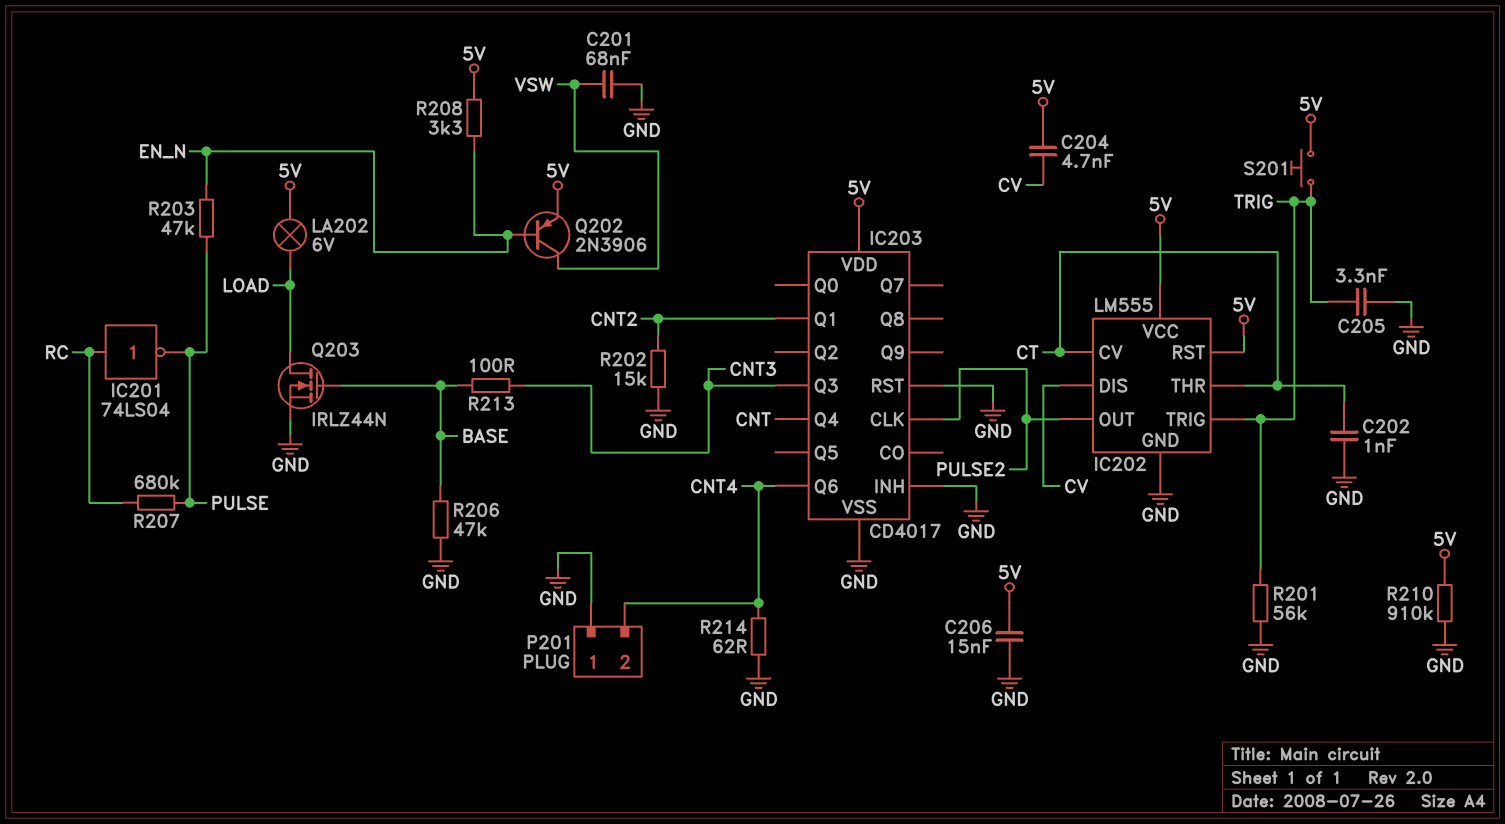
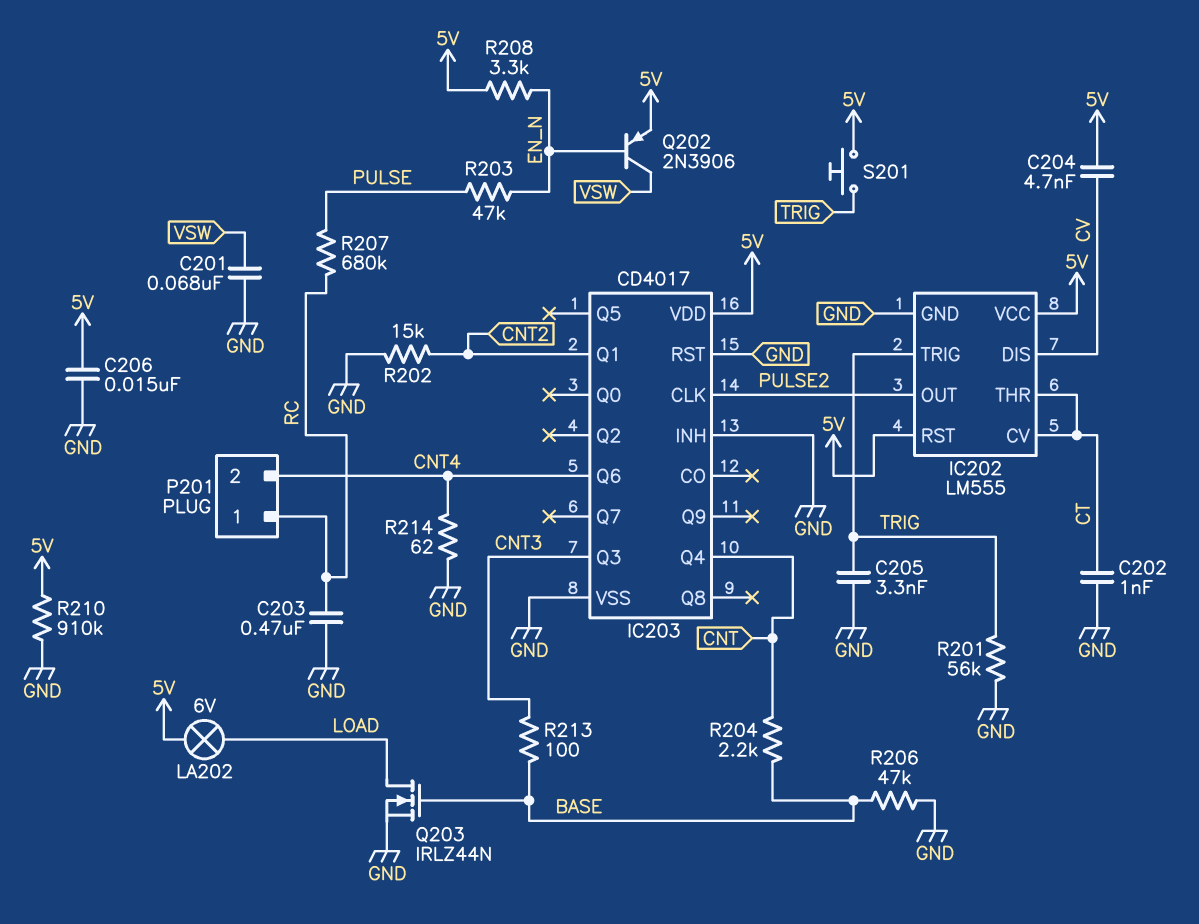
C203: none -> 470nF (GND, RC)
IC201: NOT 74LS04 (in RC, out PULSE) -> none
P201 pin 1: GND -> RC
R204: none -> 2.2k (BASE, CNT)

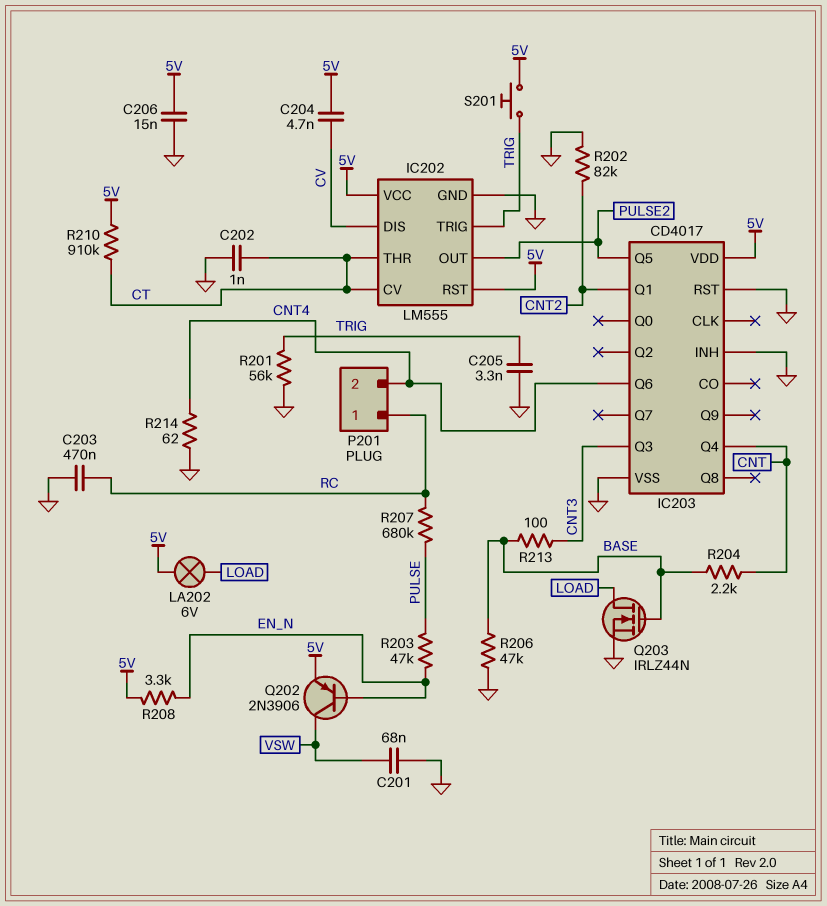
IC203 pin CLK: PULSE2 -> none
IC203 pin Q5: none -> PULSE2
R202: 15k (CNT2, GND) -> 82k (CNT2, GND)
R210: 910k (5V, GND) -> 910k (5V, CT)

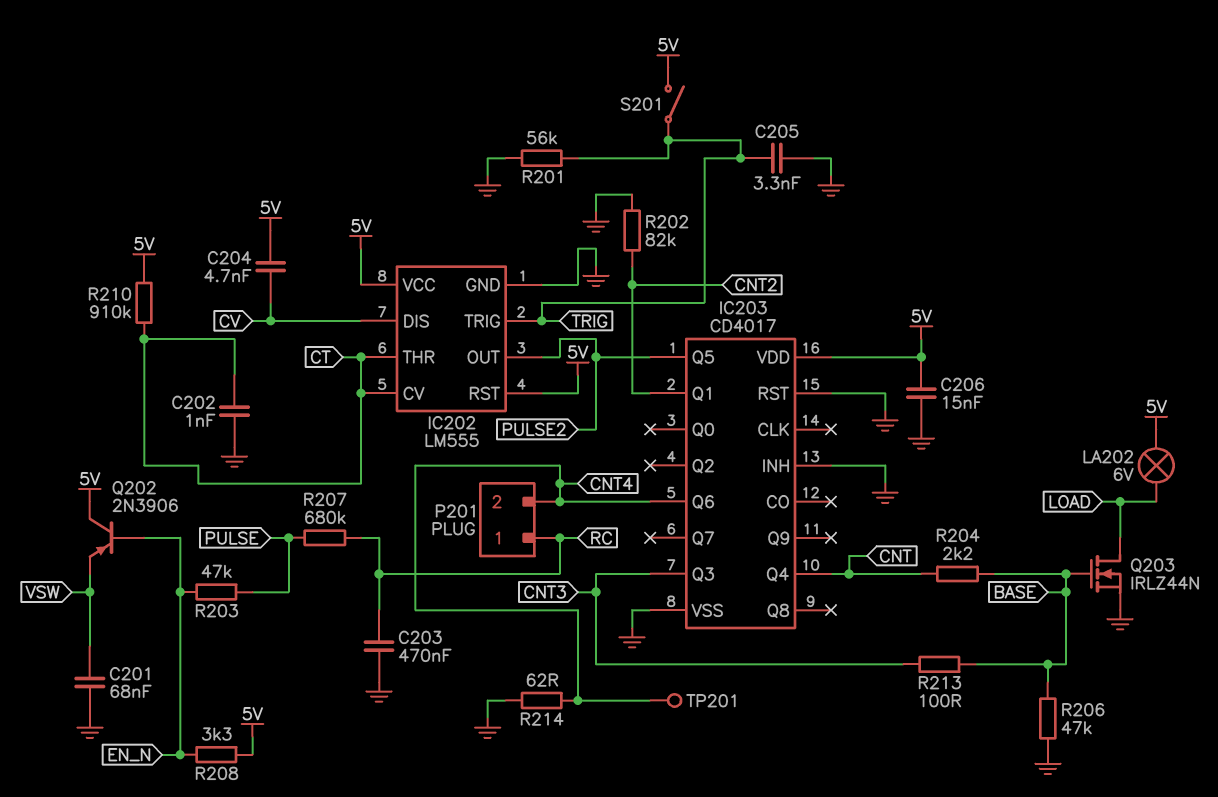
Q202: PNP 2N3906 (B EN_N, C VSW, E 5V) -> PNP 2N3906 (B EN_N, C 5V, E VSW)
S201: button (5V, TRIG) -> switch (5V, TRIG)
TP201: none -> test point (CNT4)

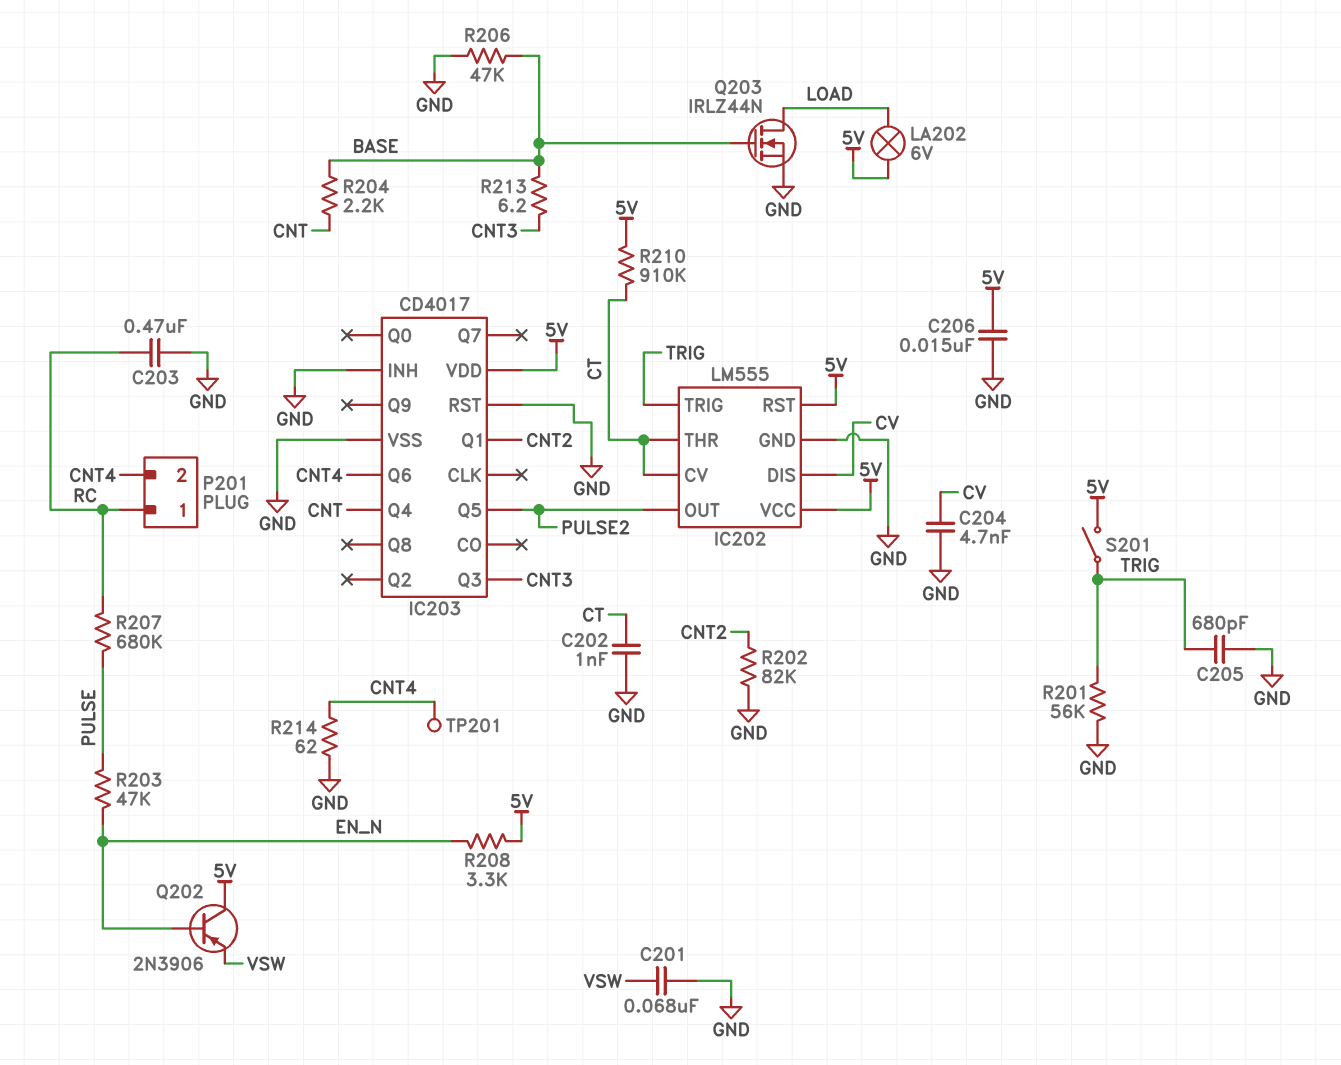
C204: 4.7nF (5V, CV) -> 4.7nF (CV, GND)
C205: 3.3nF (GND, TRIG) -> 680pF (GND, TRIG)
R213: 100 (BASE, CNT3) -> 6.2 (BASE, CNT3)

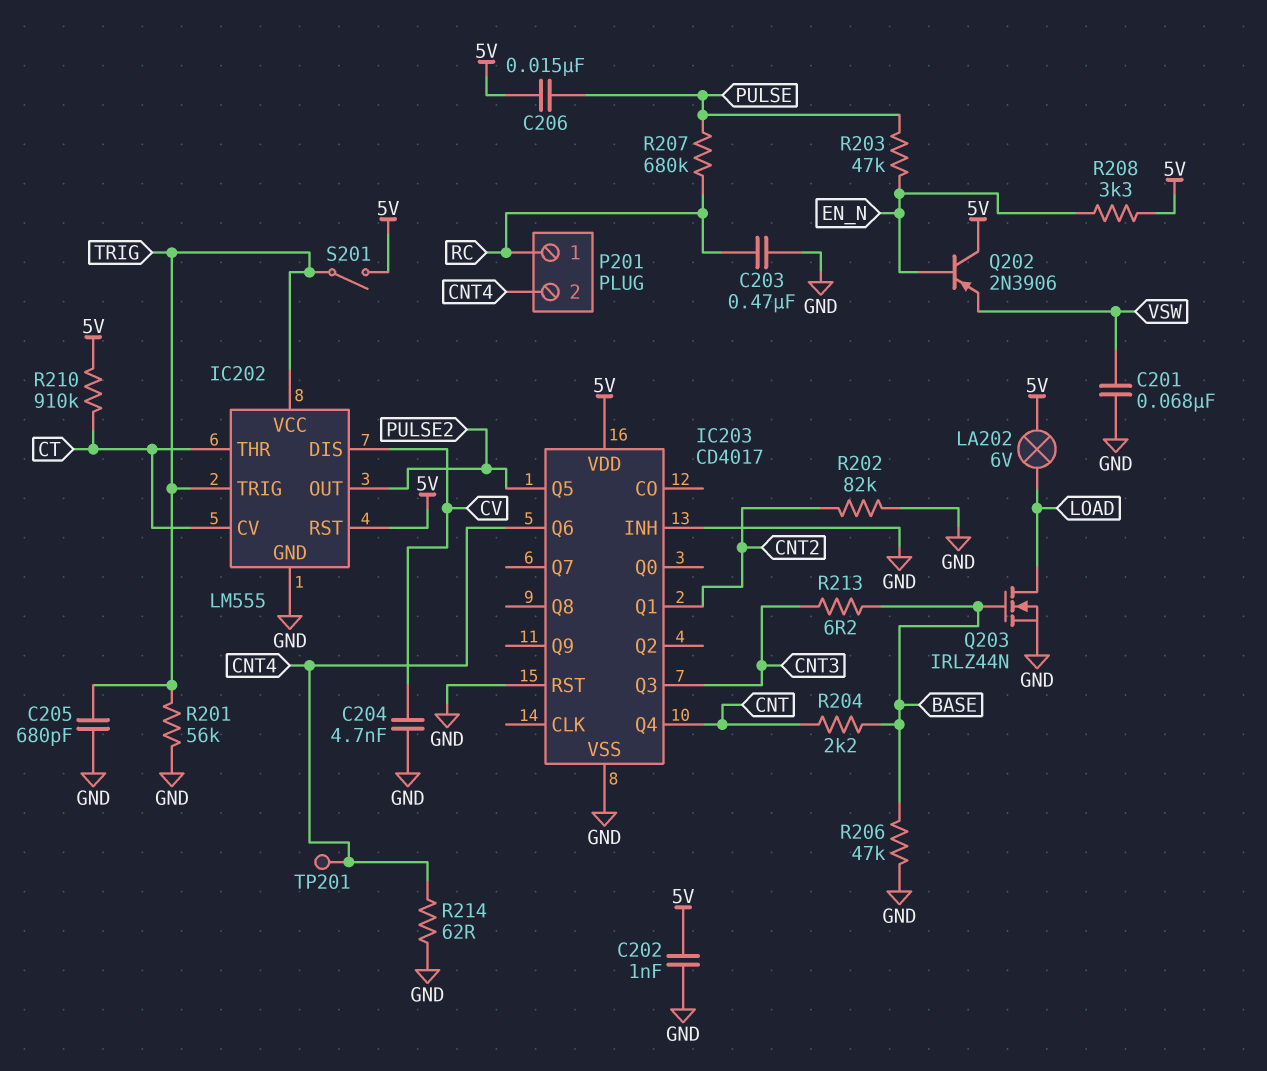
C202: 1nF (CT, GND) -> 1nF (5V, GND)
C206: 15nF (5V, GND) -> 15nF (5V, PULSE)
IC202 pin VCC: 5V -> TRIG

